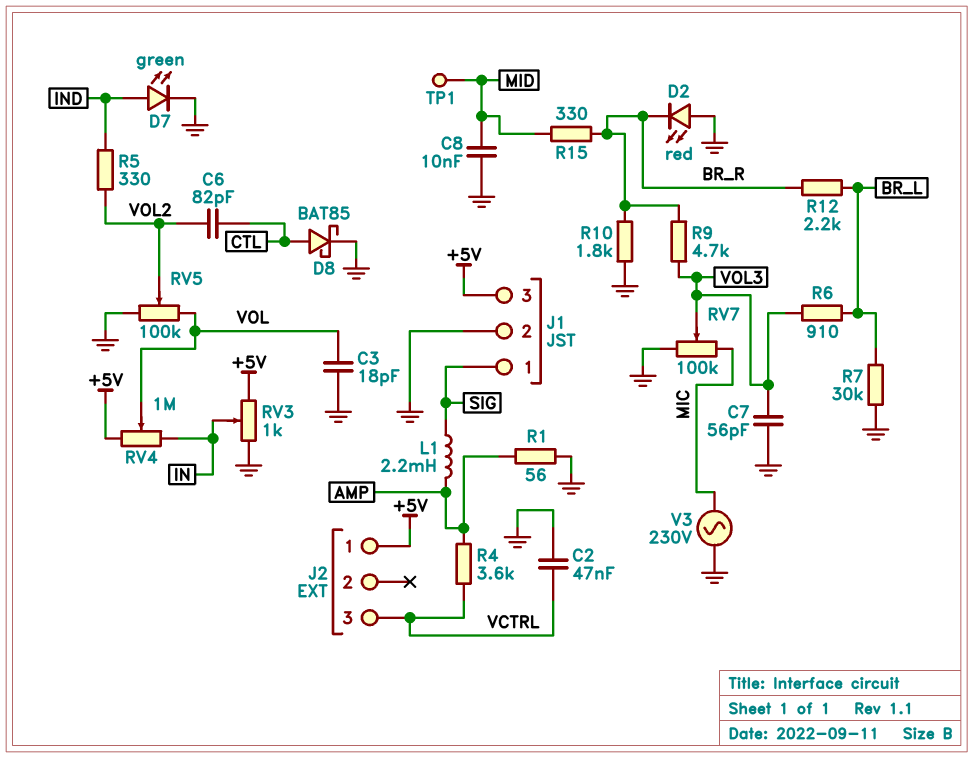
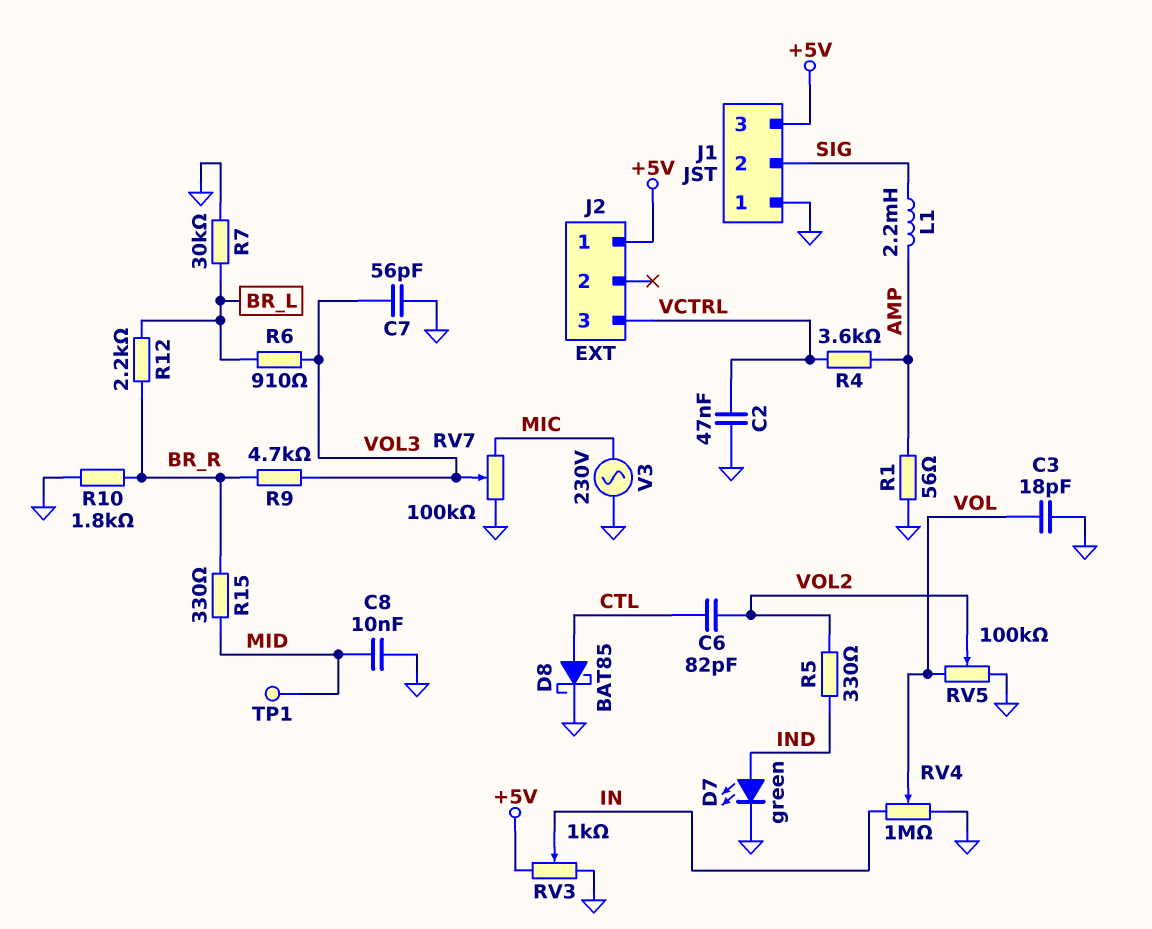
D2: LED red (A GND, K BR_R) -> none
J1 pin 1: SIG -> GND
J1 pin 2: GND -> SIG
RV4: 1M (+5V, IN, wiper VOL) -> 1M (GND, IN, wiper VOL)

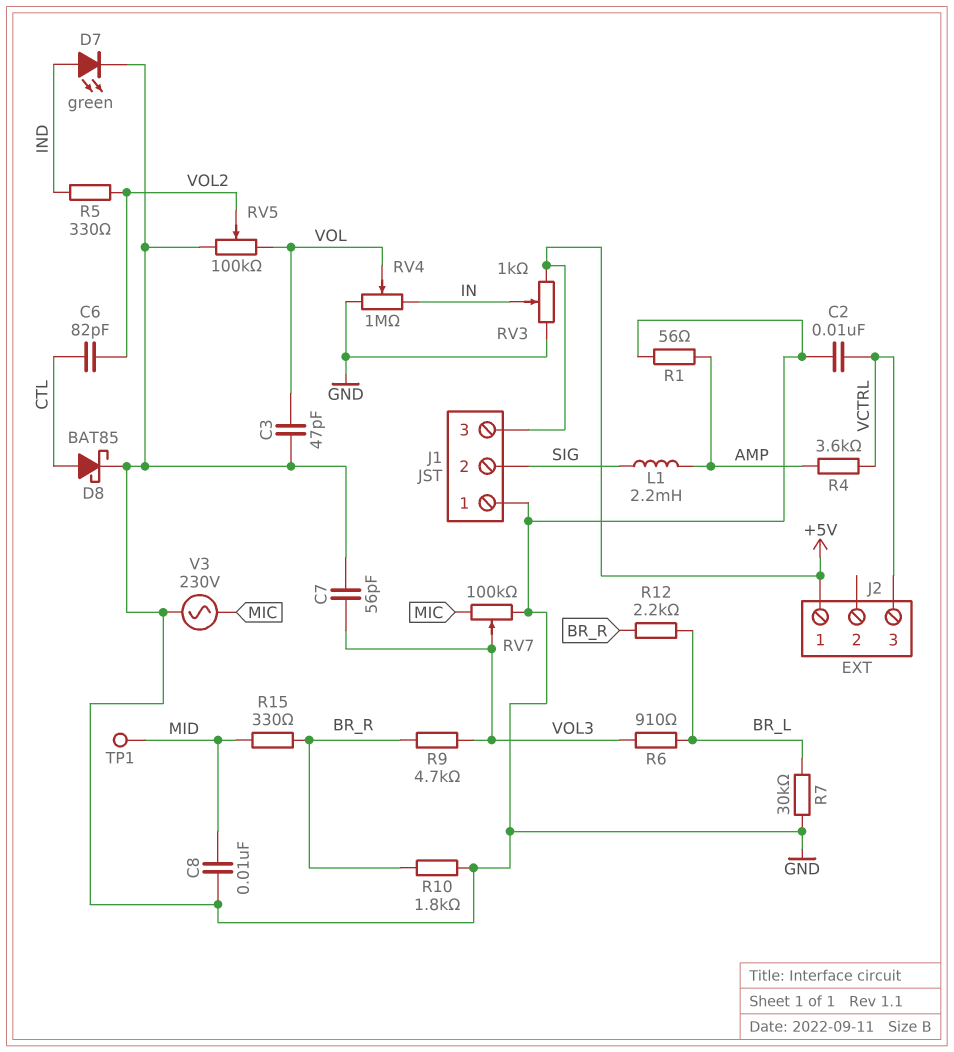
C2: 47nF (GND, VCTRL) -> 10nF (GND, VCTRL)
C3: 18pF (GND, VOL) -> 47pF (GND, VOL)

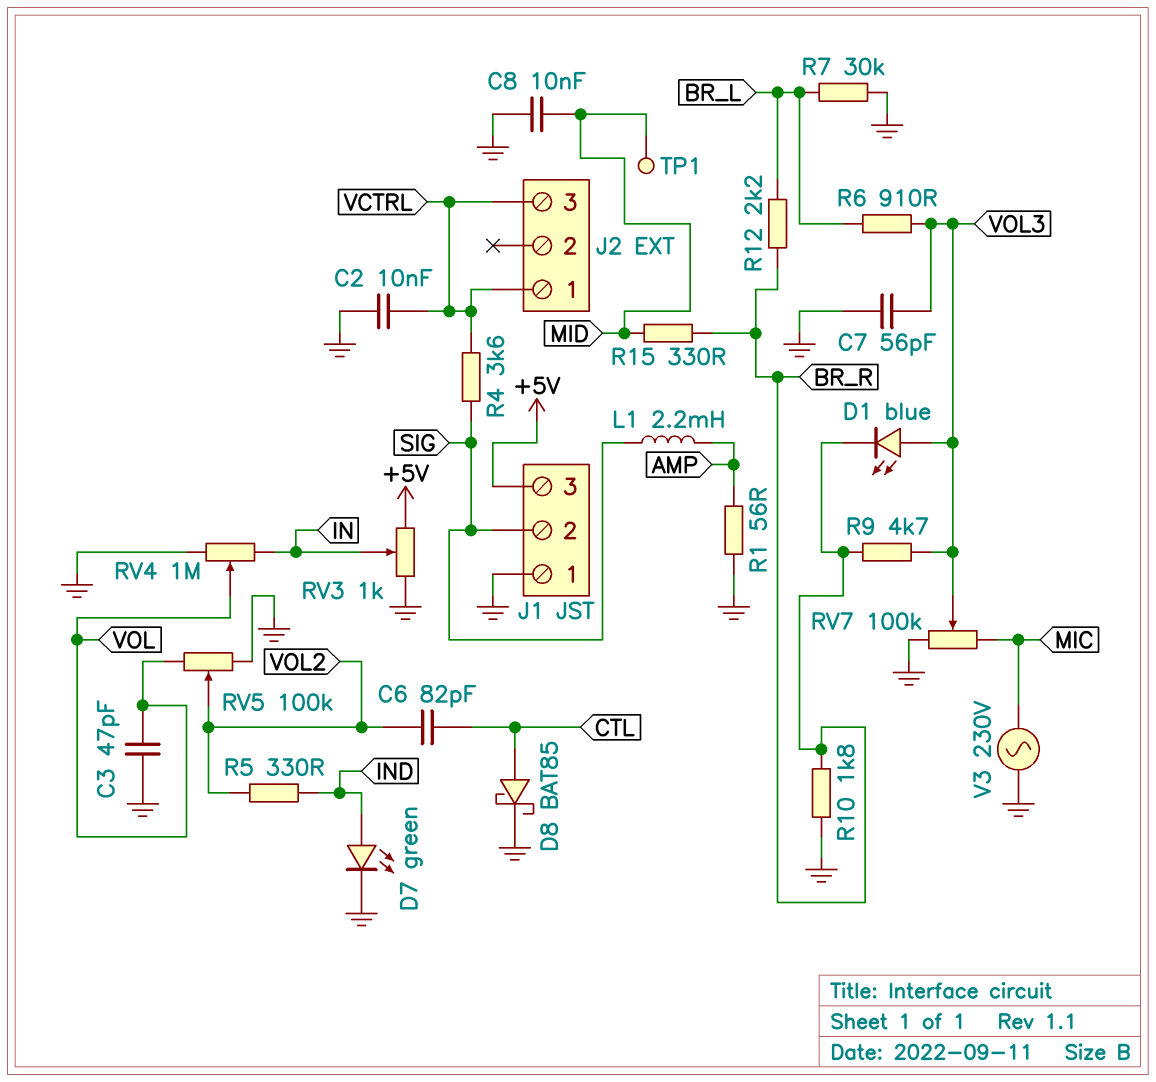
D1: none -> LED blue (A VOL3, K BR_R)
J2 pin 1: +5V -> VCTRL
R4: 3.6k (AMP, VCTRL) -> 3.6k (SIG, VCTRL)

